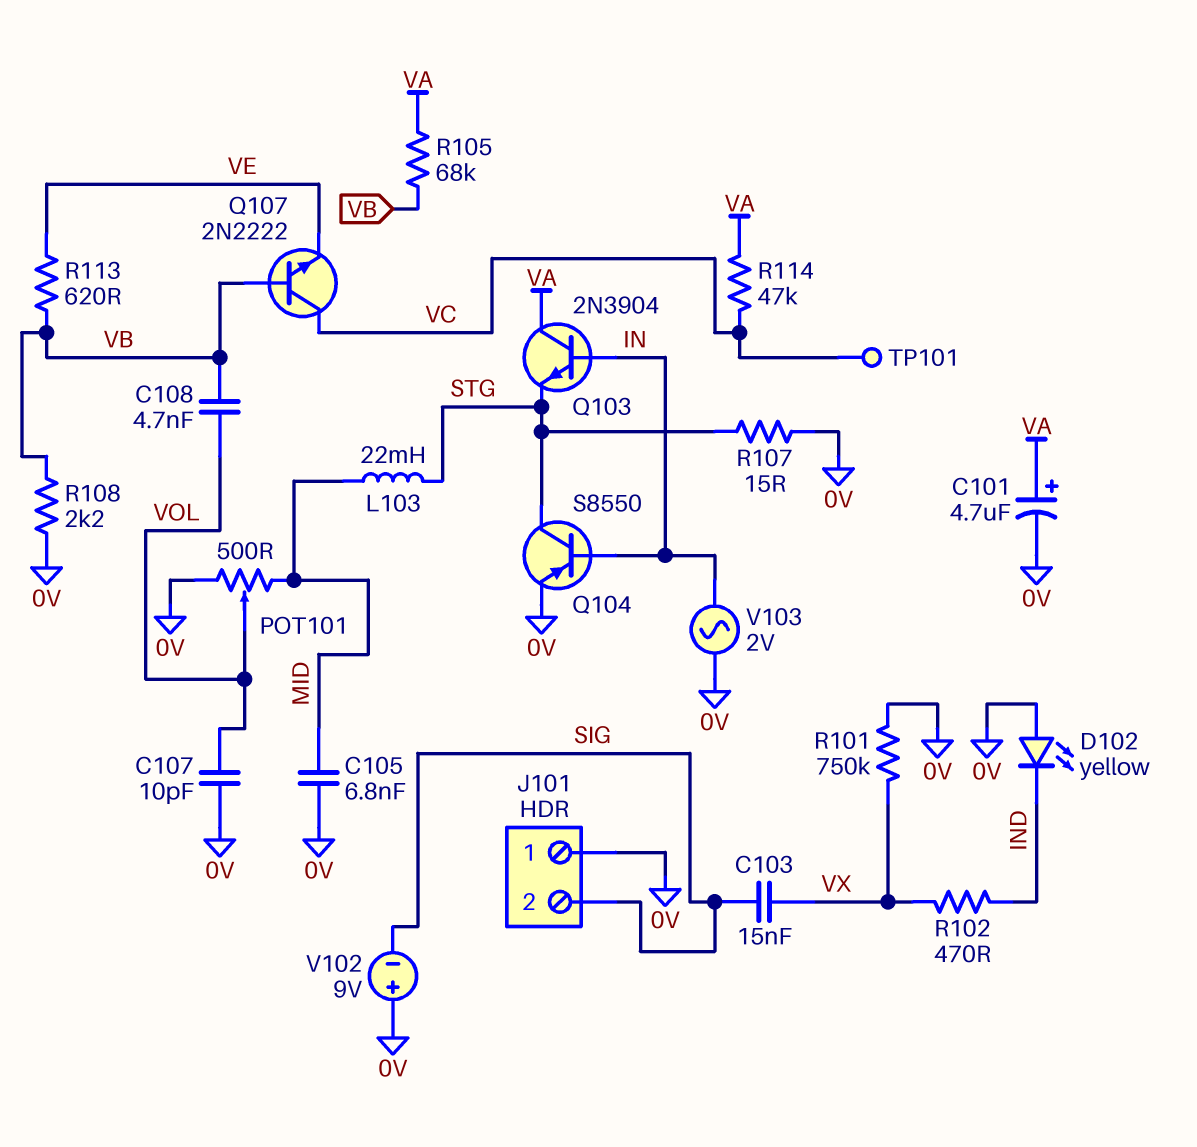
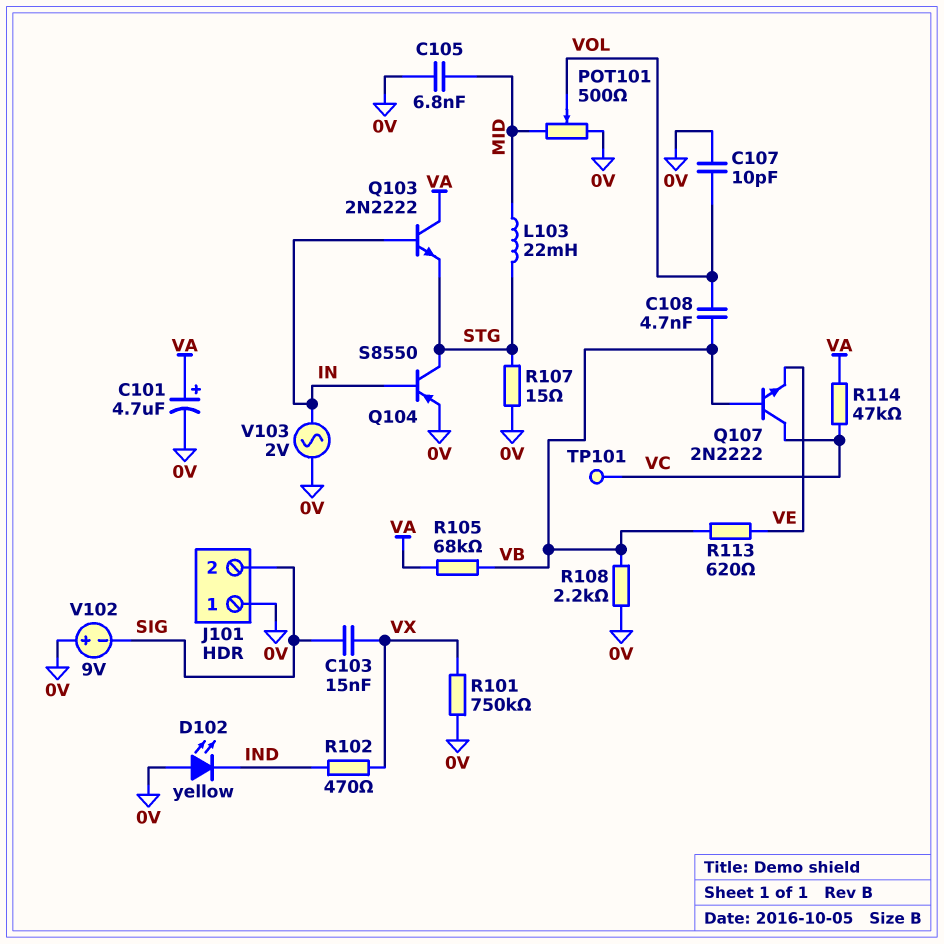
Q103: NPN 2N3904 (B IN, C VA, E STG) -> NPN 2N2222 (B IN, C VA, E STG)

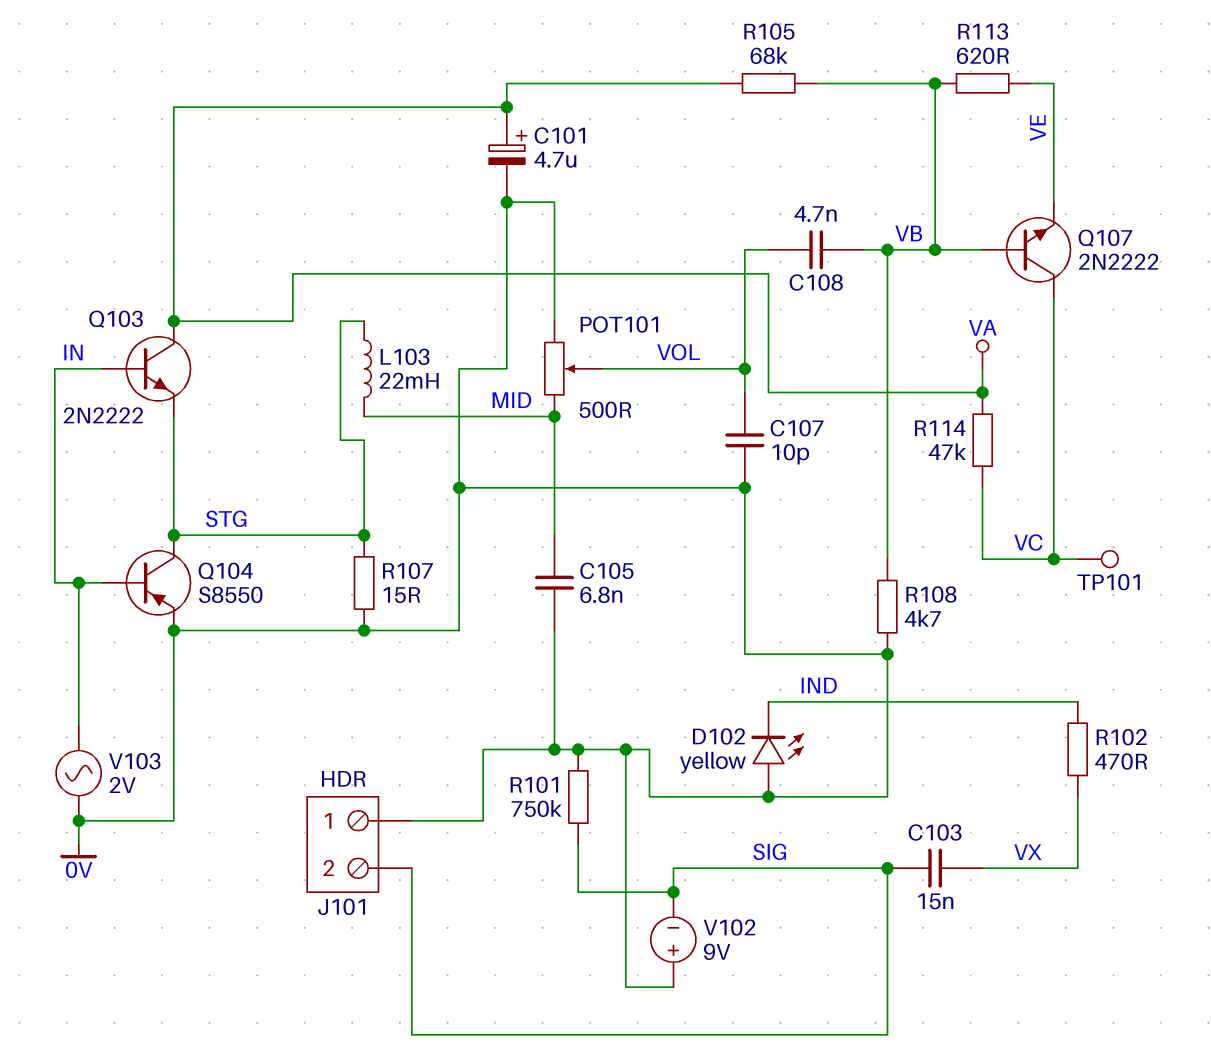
R101: 750k (0V, VX) -> 750k (0V, SIG)
R108: 2.2k (0V, VB) -> 4.7k (0V, VB)

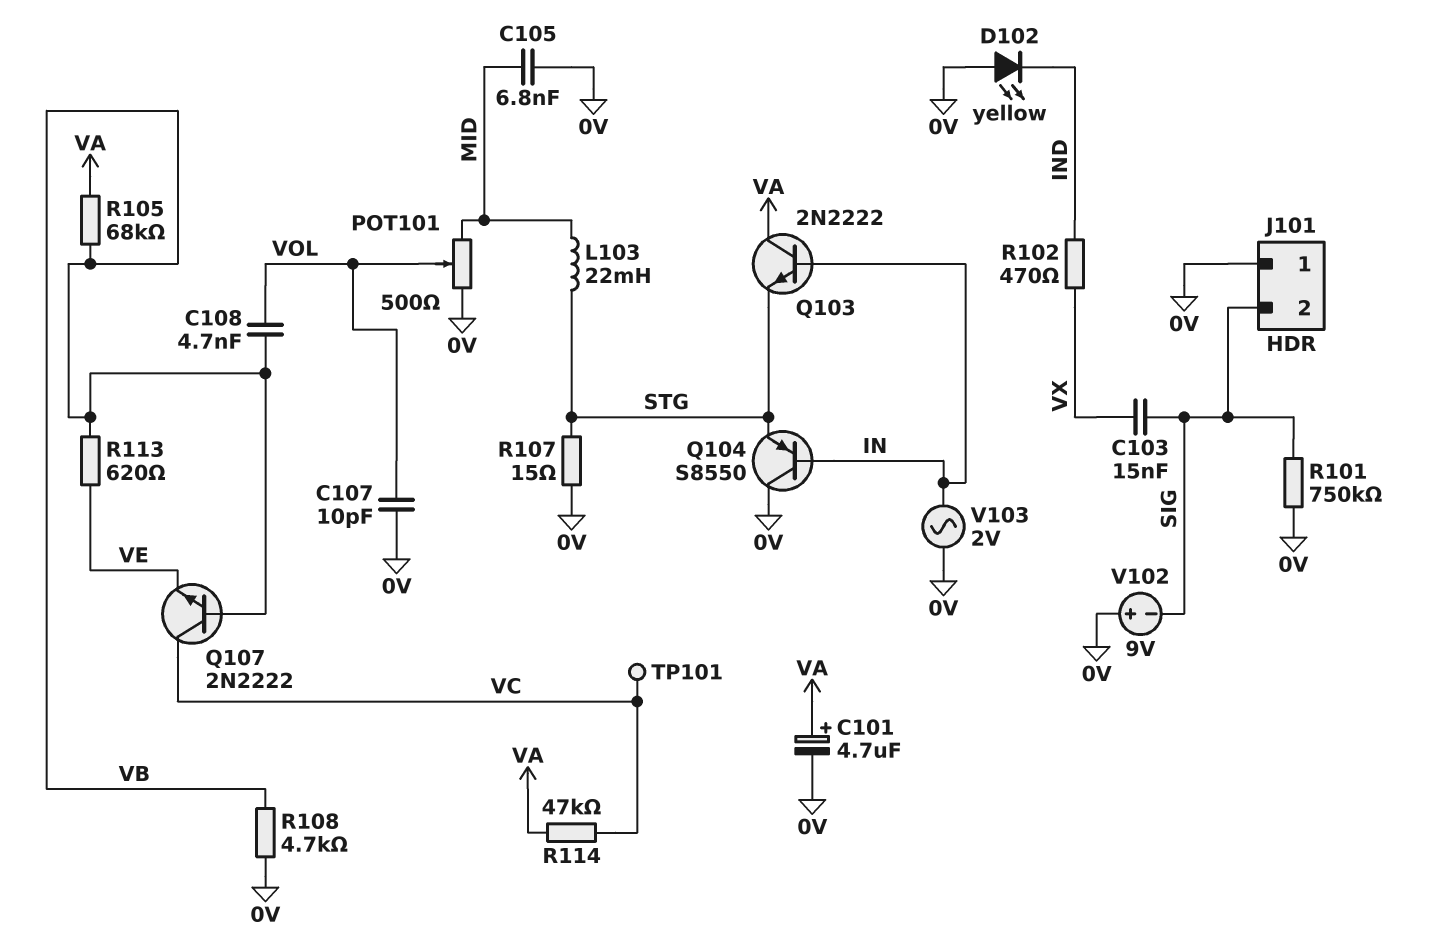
Q104: PNP S8550 (B IN, C STG, E 0V) -> PNP S8550 (B IN, C 0V, E STG)

